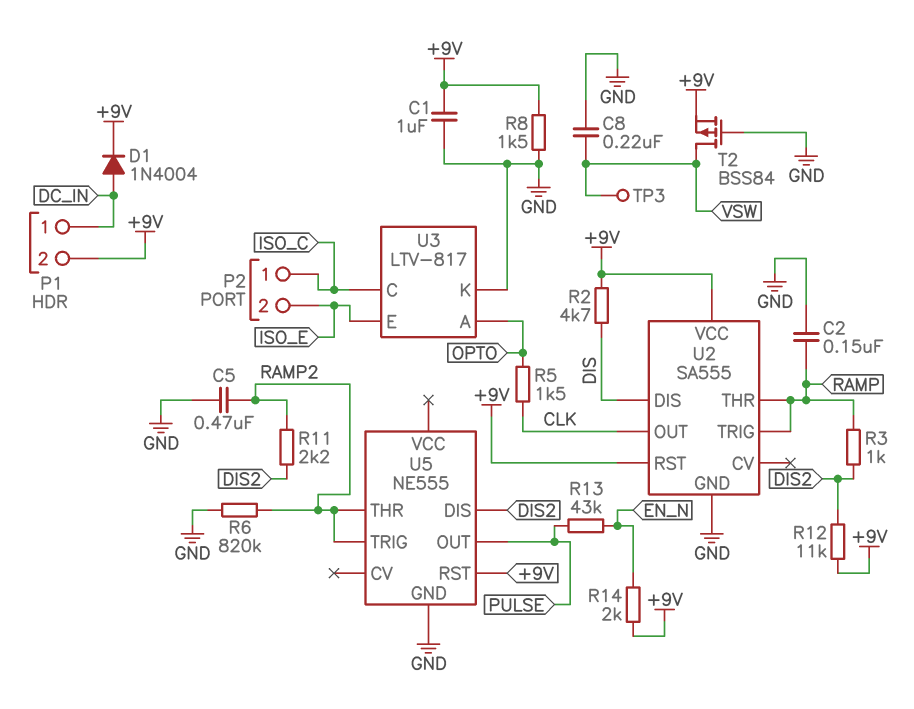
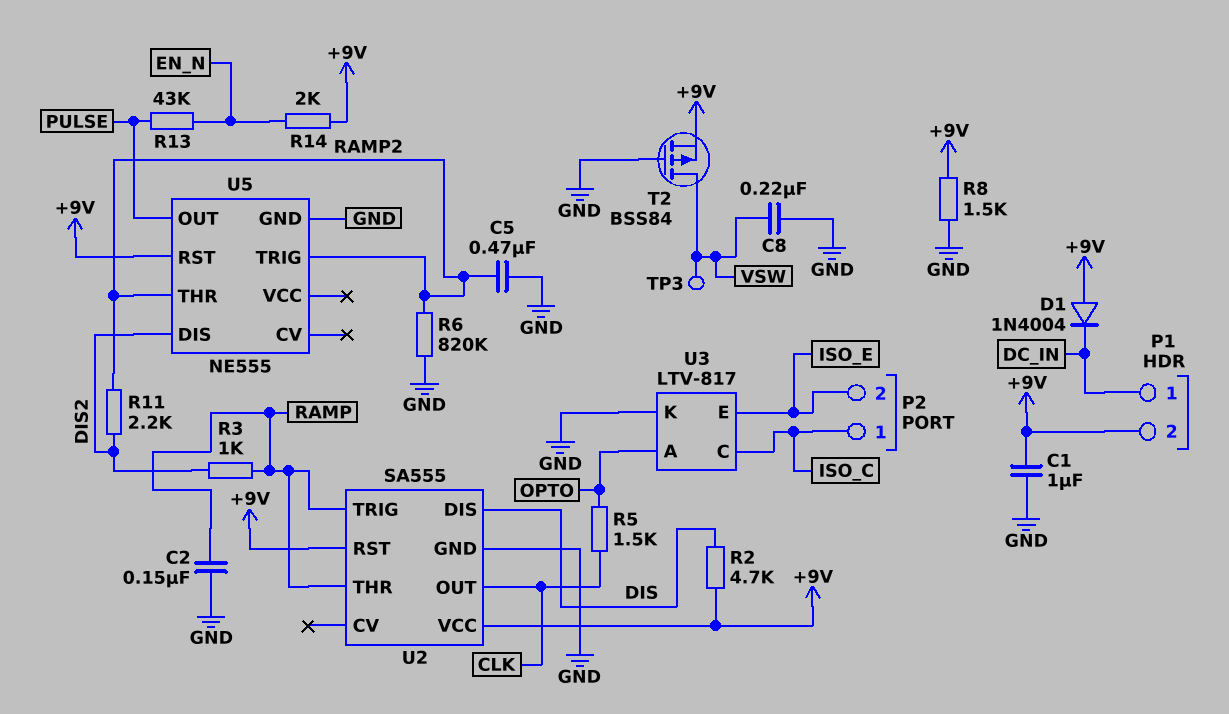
D1: diode 1N4004 (A DC_IN, K +9V) -> diode 1N4004 (A +9V, K DC_IN)
R12: 11k (+9V, DIS2) -> none

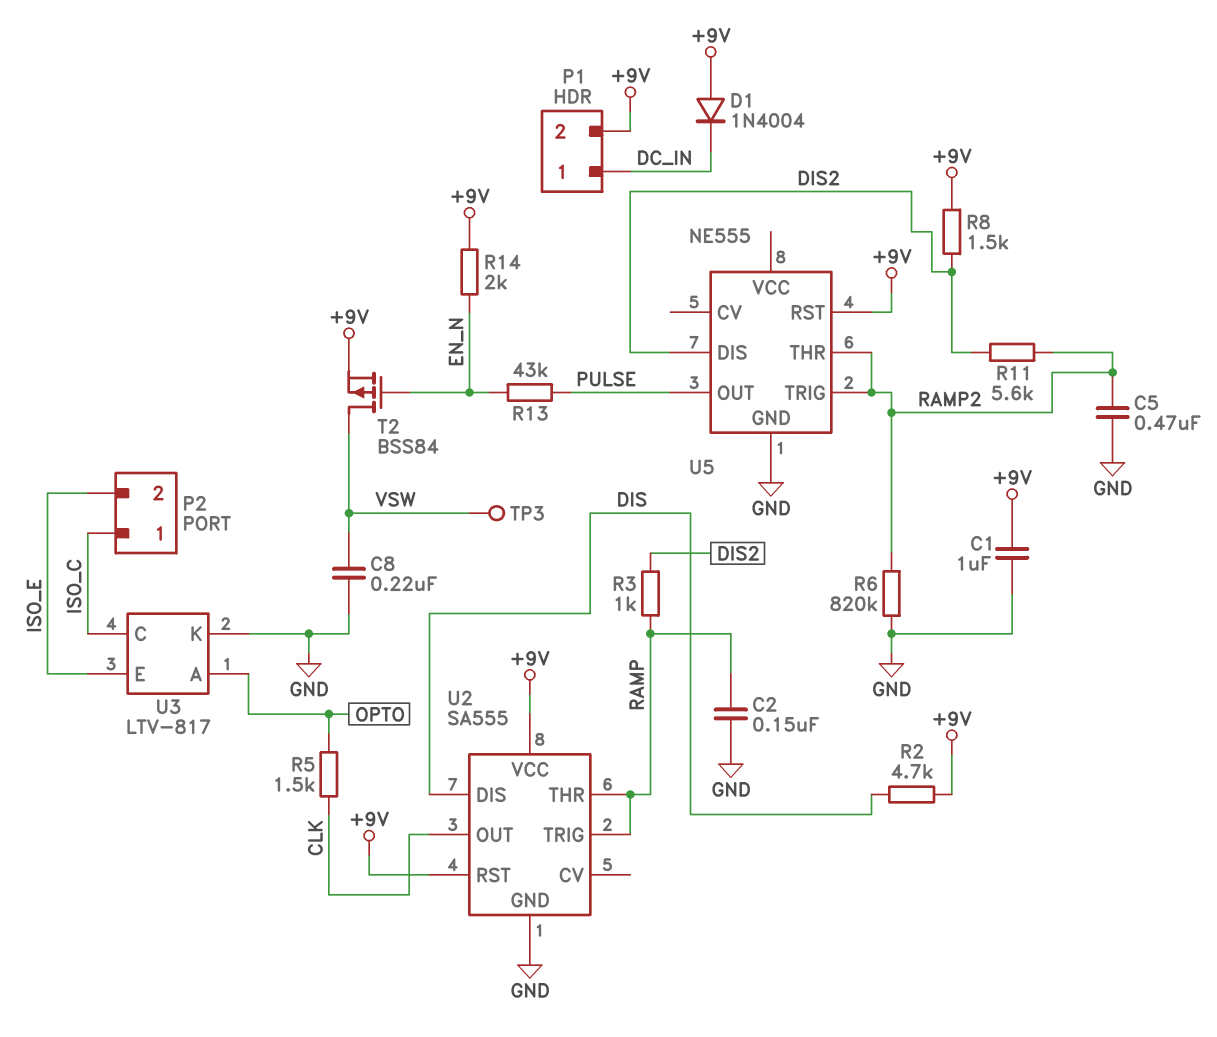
R8: 1.5k (+9V, GND) -> 1.5k (+9V, DIS2)
R11: 2.2k (DIS2, RAMP2) -> 5.6k (DIS2, RAMP2)
T2: PMOS BSS84 (G GND, D VSW, S +9V) -> PMOS BSS84 (G EN_N, D VSW, S +9V)

